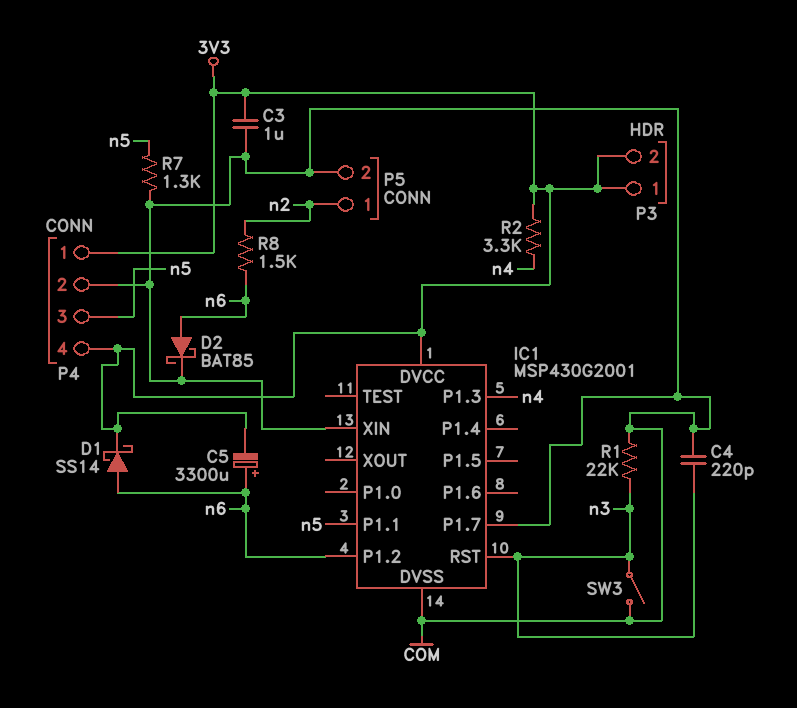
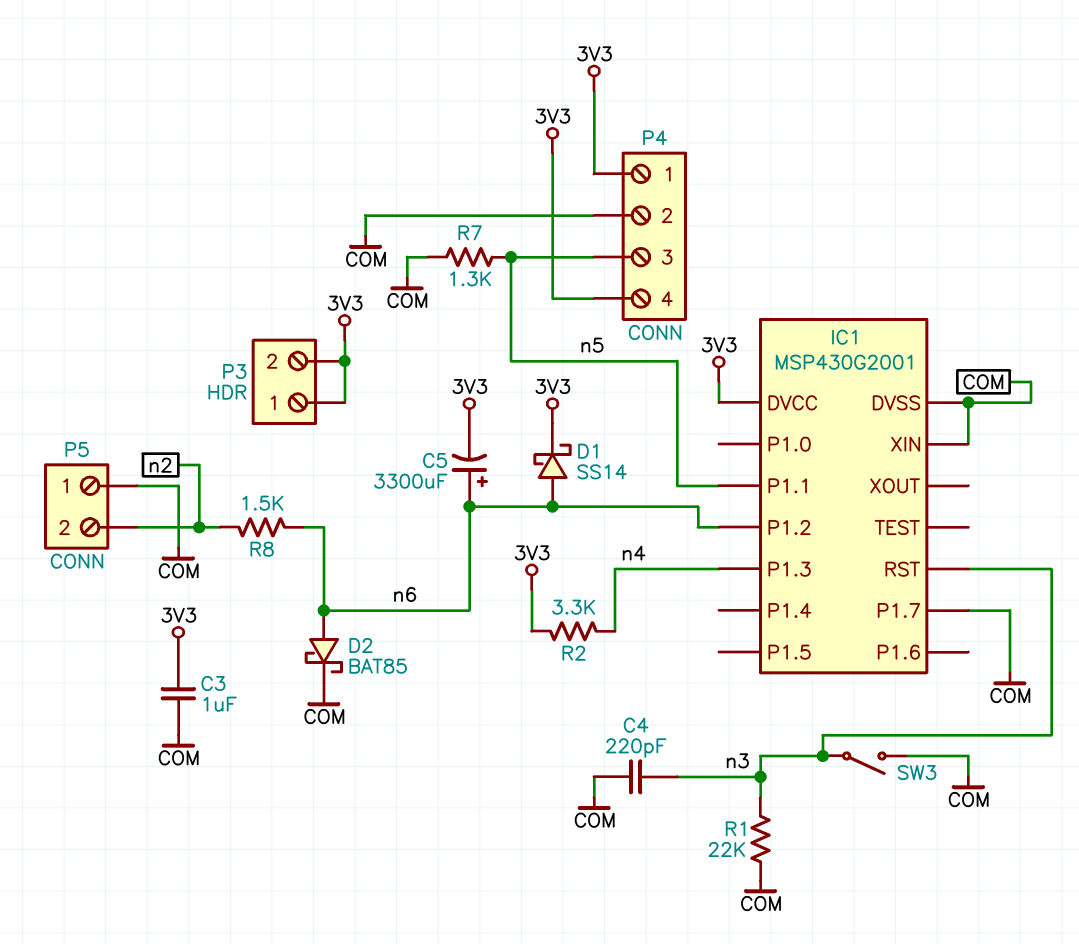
P5 pin 1: n2 -> COM
P5 pin 2: COM -> n2

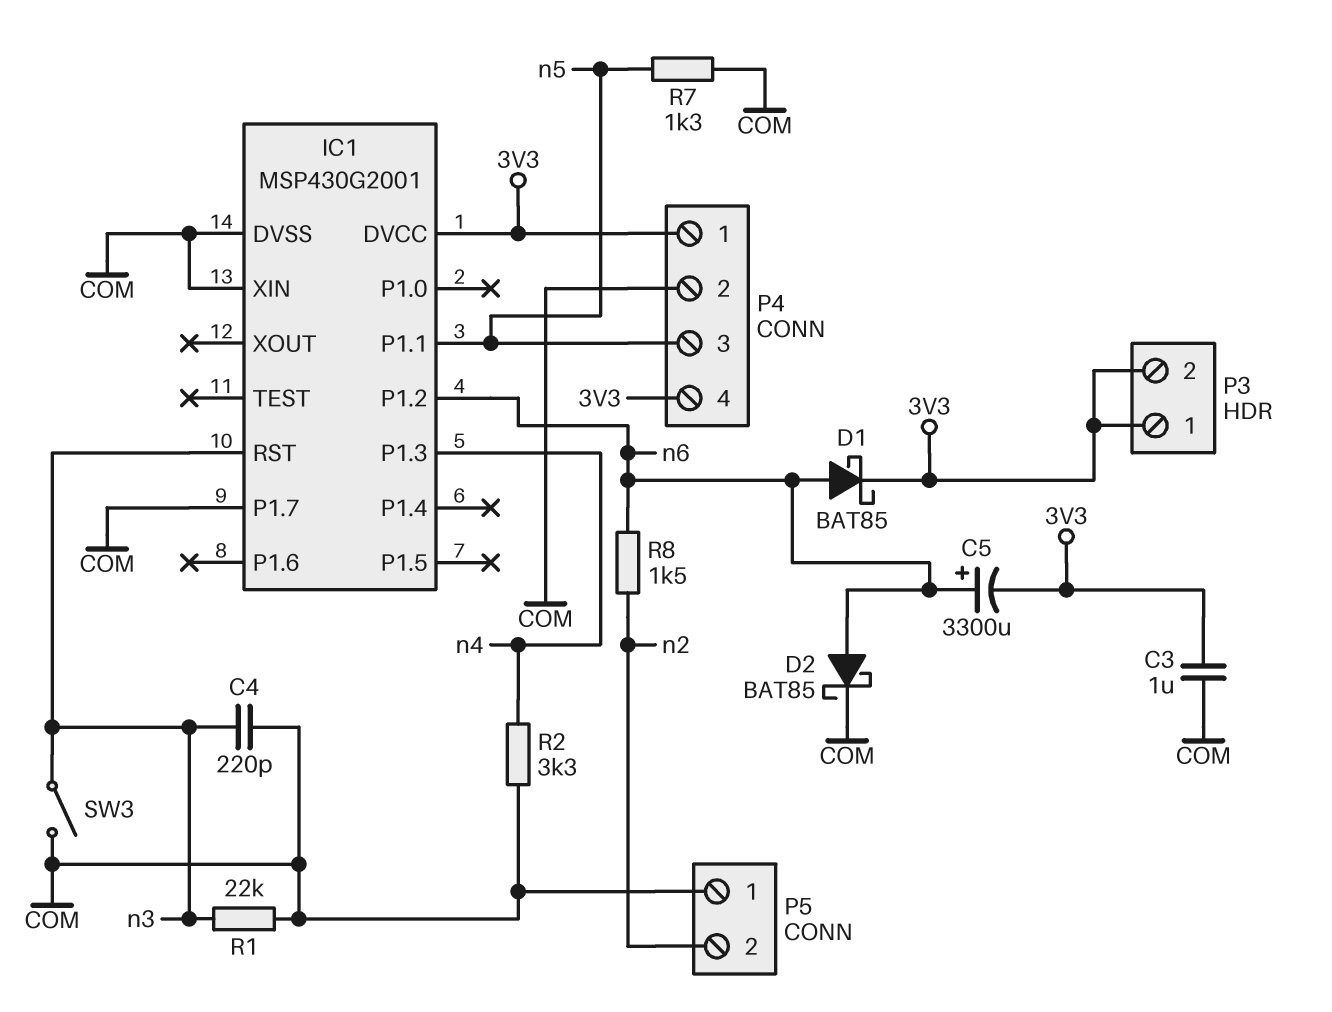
D1: schottky SS14 (A n6, K 3V3) -> schottky BAT85 (A n6, K 3V3)
R2: 3.3k (3V3, n4) -> 3.3k (COM, n4)

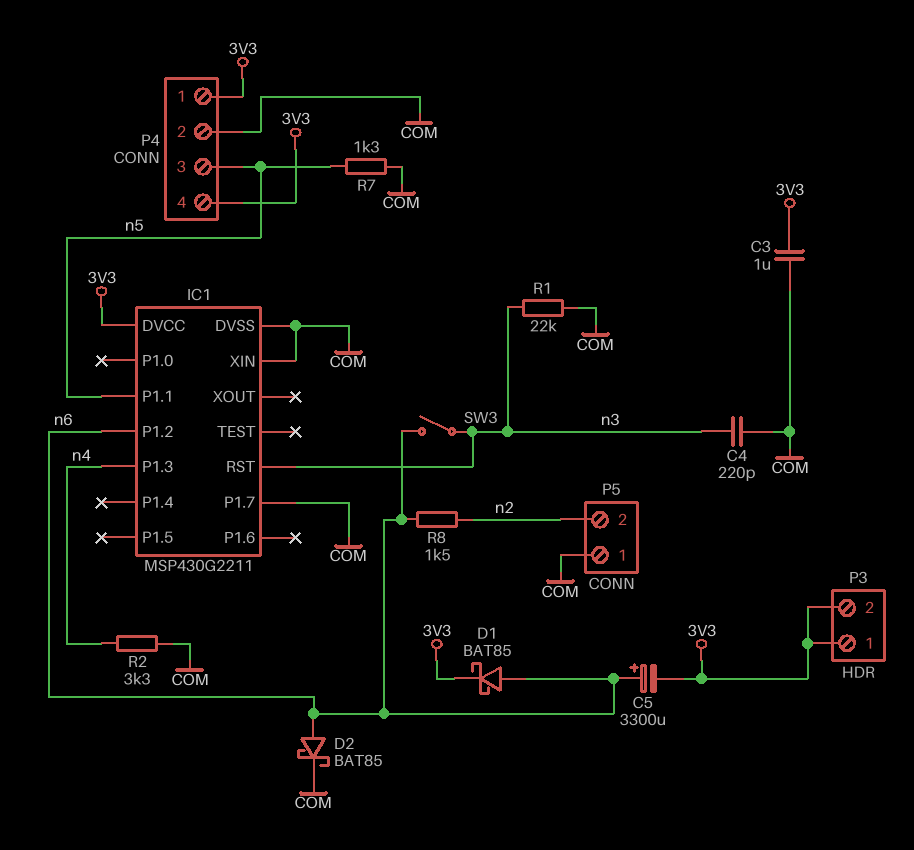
IC1: MSP430G2001 -> MSP430G2211
SW3: switch (COM, n3) -> switch (n3, n6)

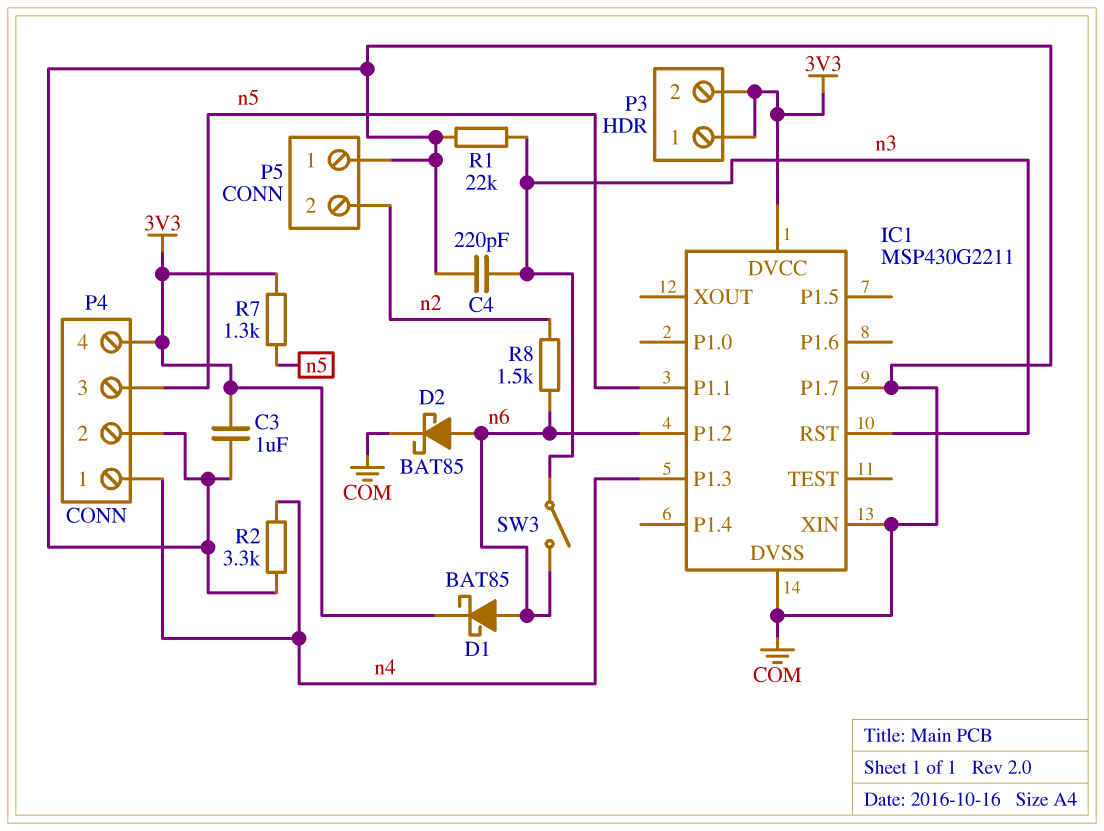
C5: 3300uF (plus n6, minus 3V3) -> none
P4 pin 1: 3V3 -> n4
R7: 1.3k (COM, n5) -> 1.3k (3V3, n5)

